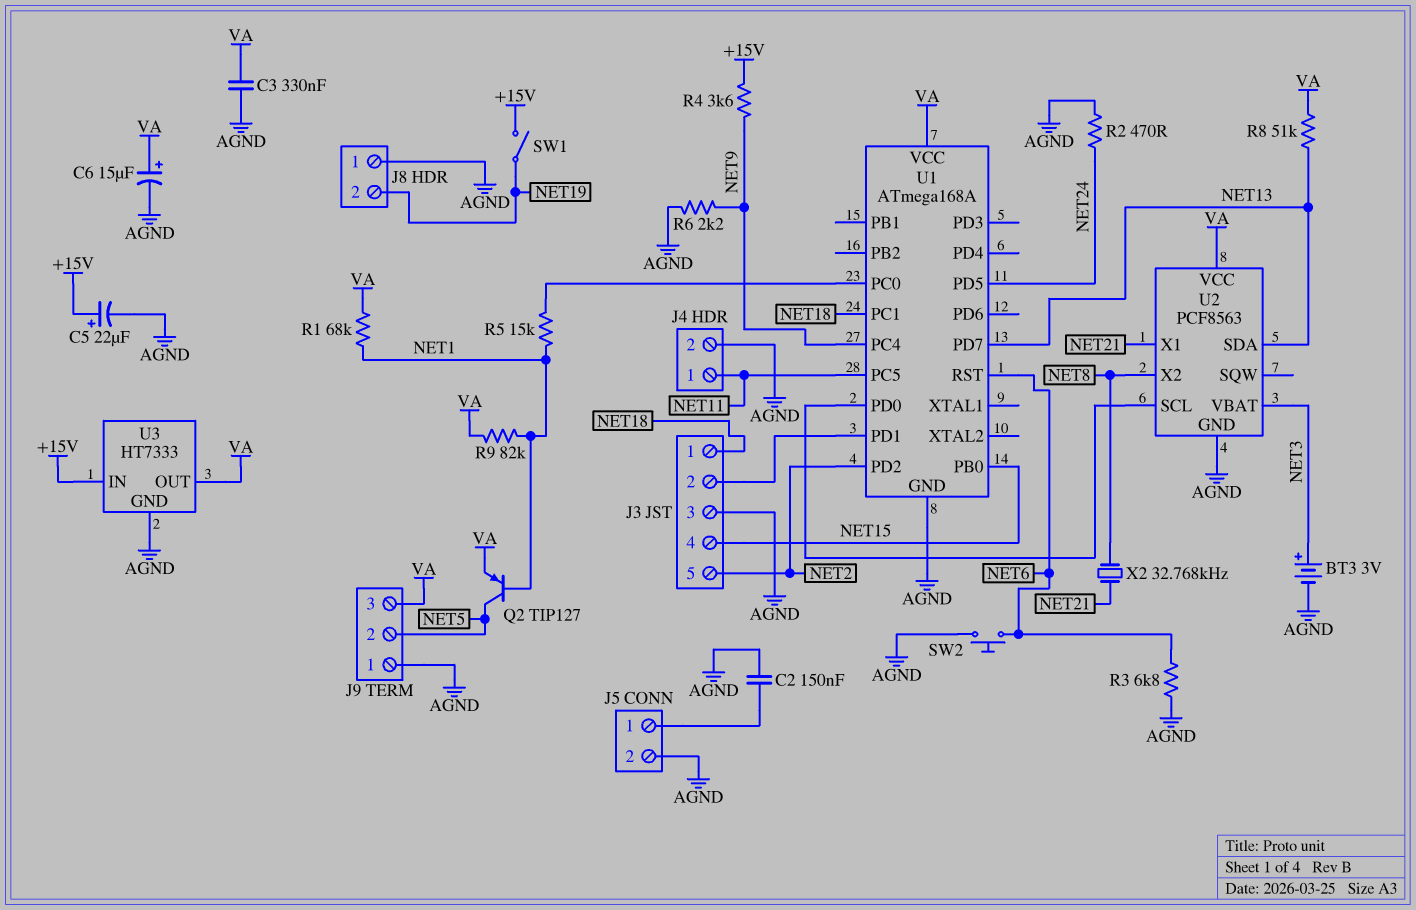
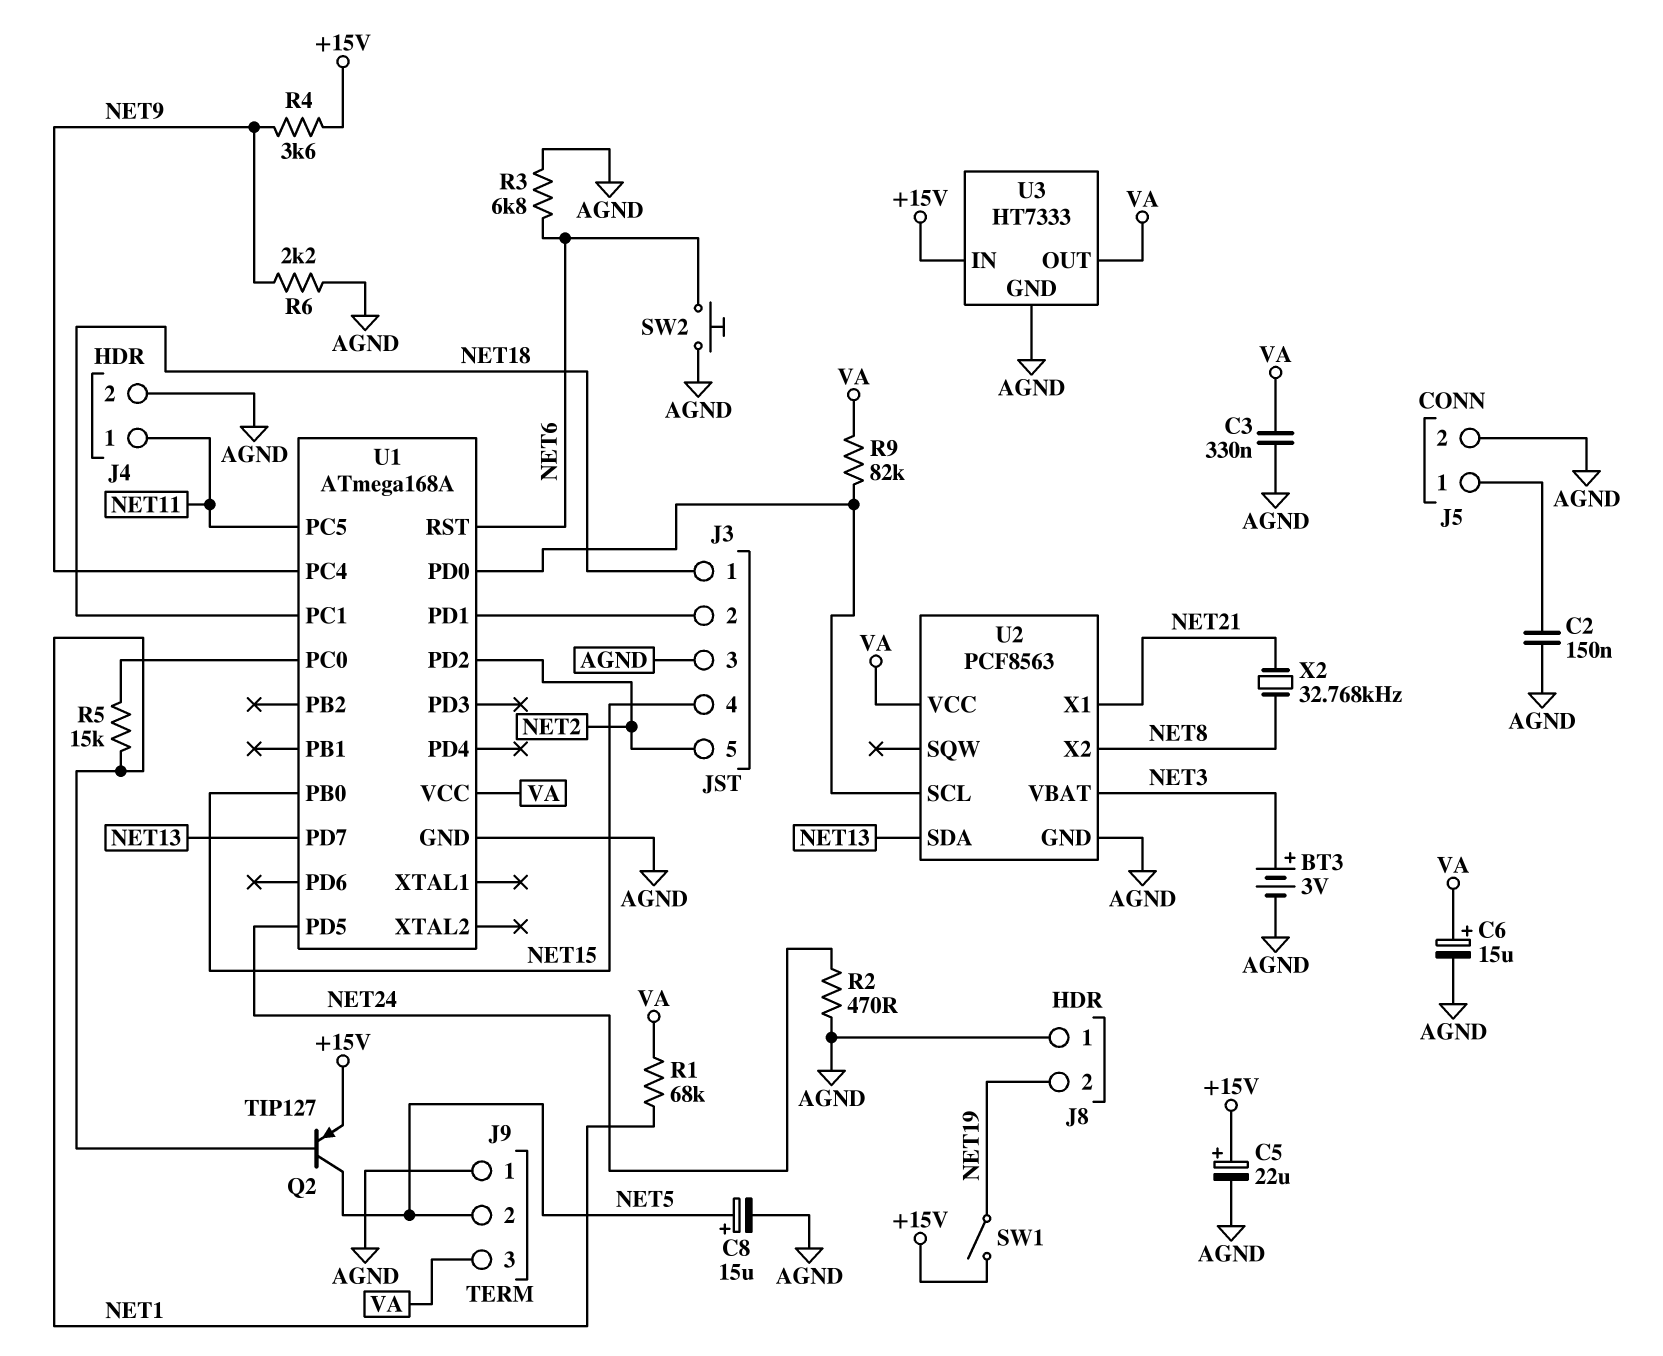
C8: none -> 15uF (plus NET5, minus AGND)
Q2: PNP TIP127 (B NET1, C NET5, E VA) -> PNP TIP127 (B NET1, C NET5, E +15V)
R8: 51k (NET13, VA) -> none
R9: 82k (NET1, VA) -> 82k (U1/PD0, VA)

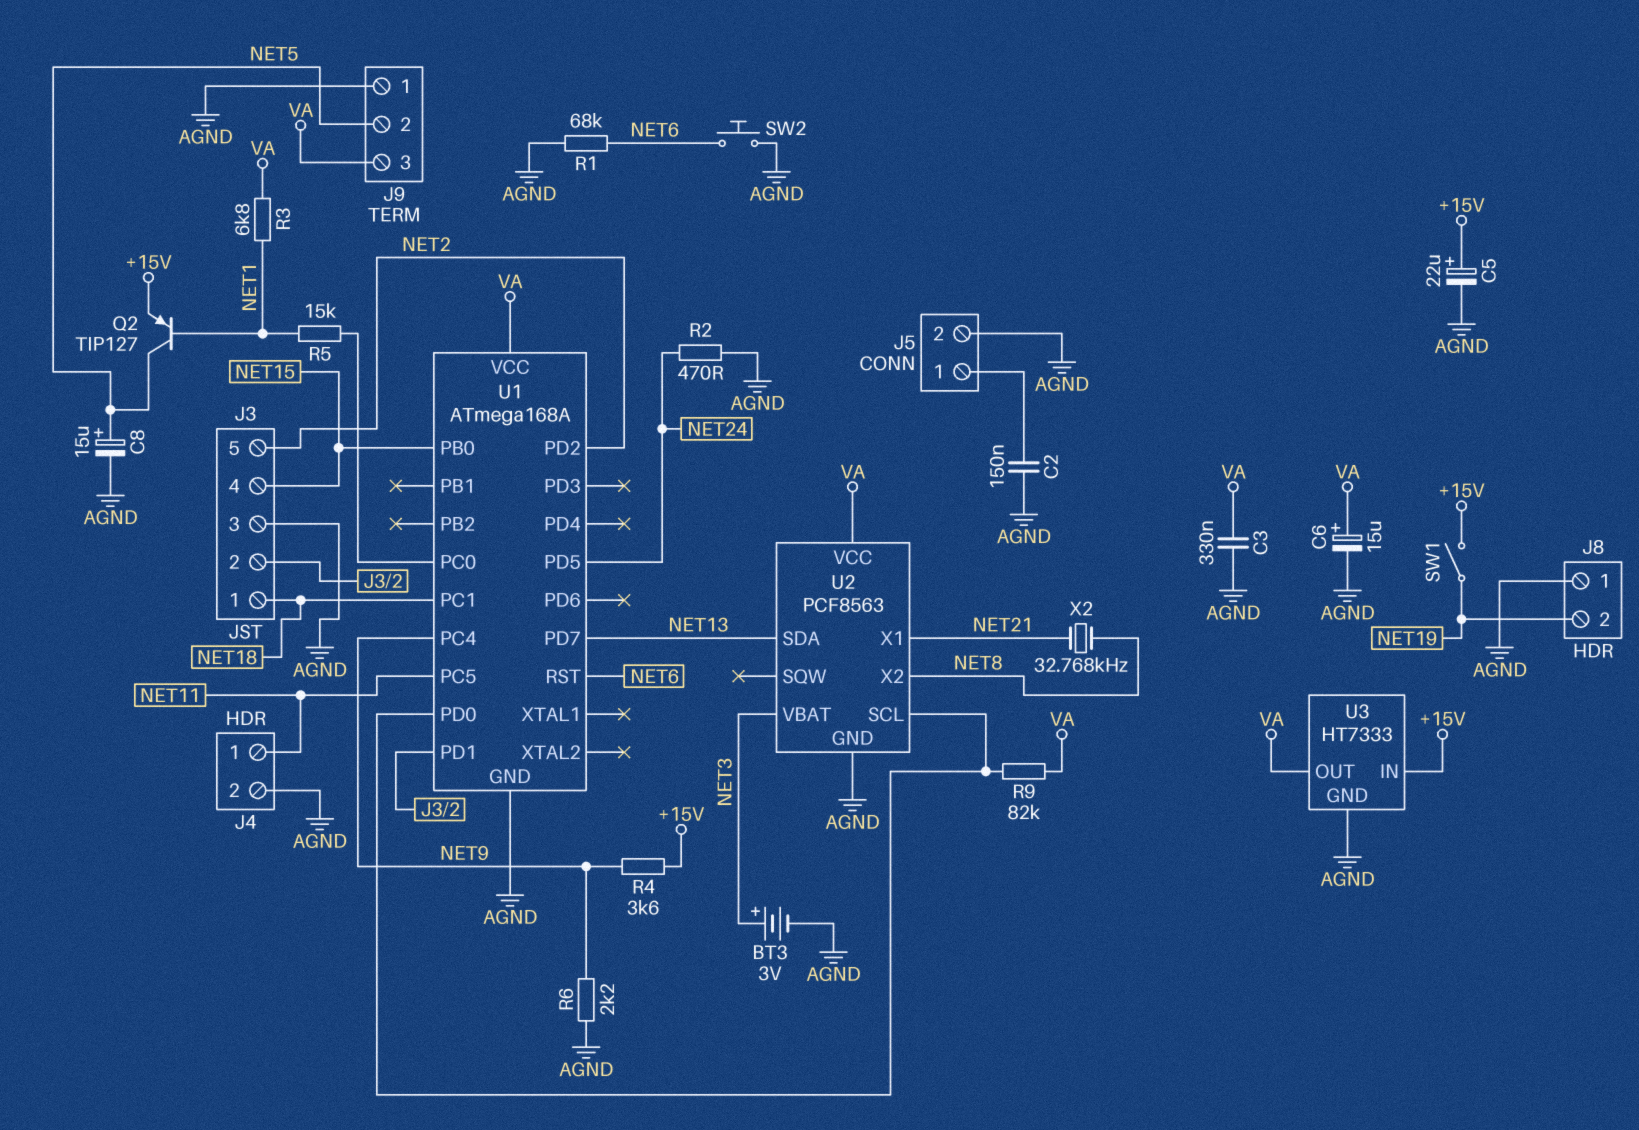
R1: 68k (NET1, VA) -> 68k (AGND, NET6)
R3: 6.8k (AGND, NET6) -> 6.8k (NET1, VA)

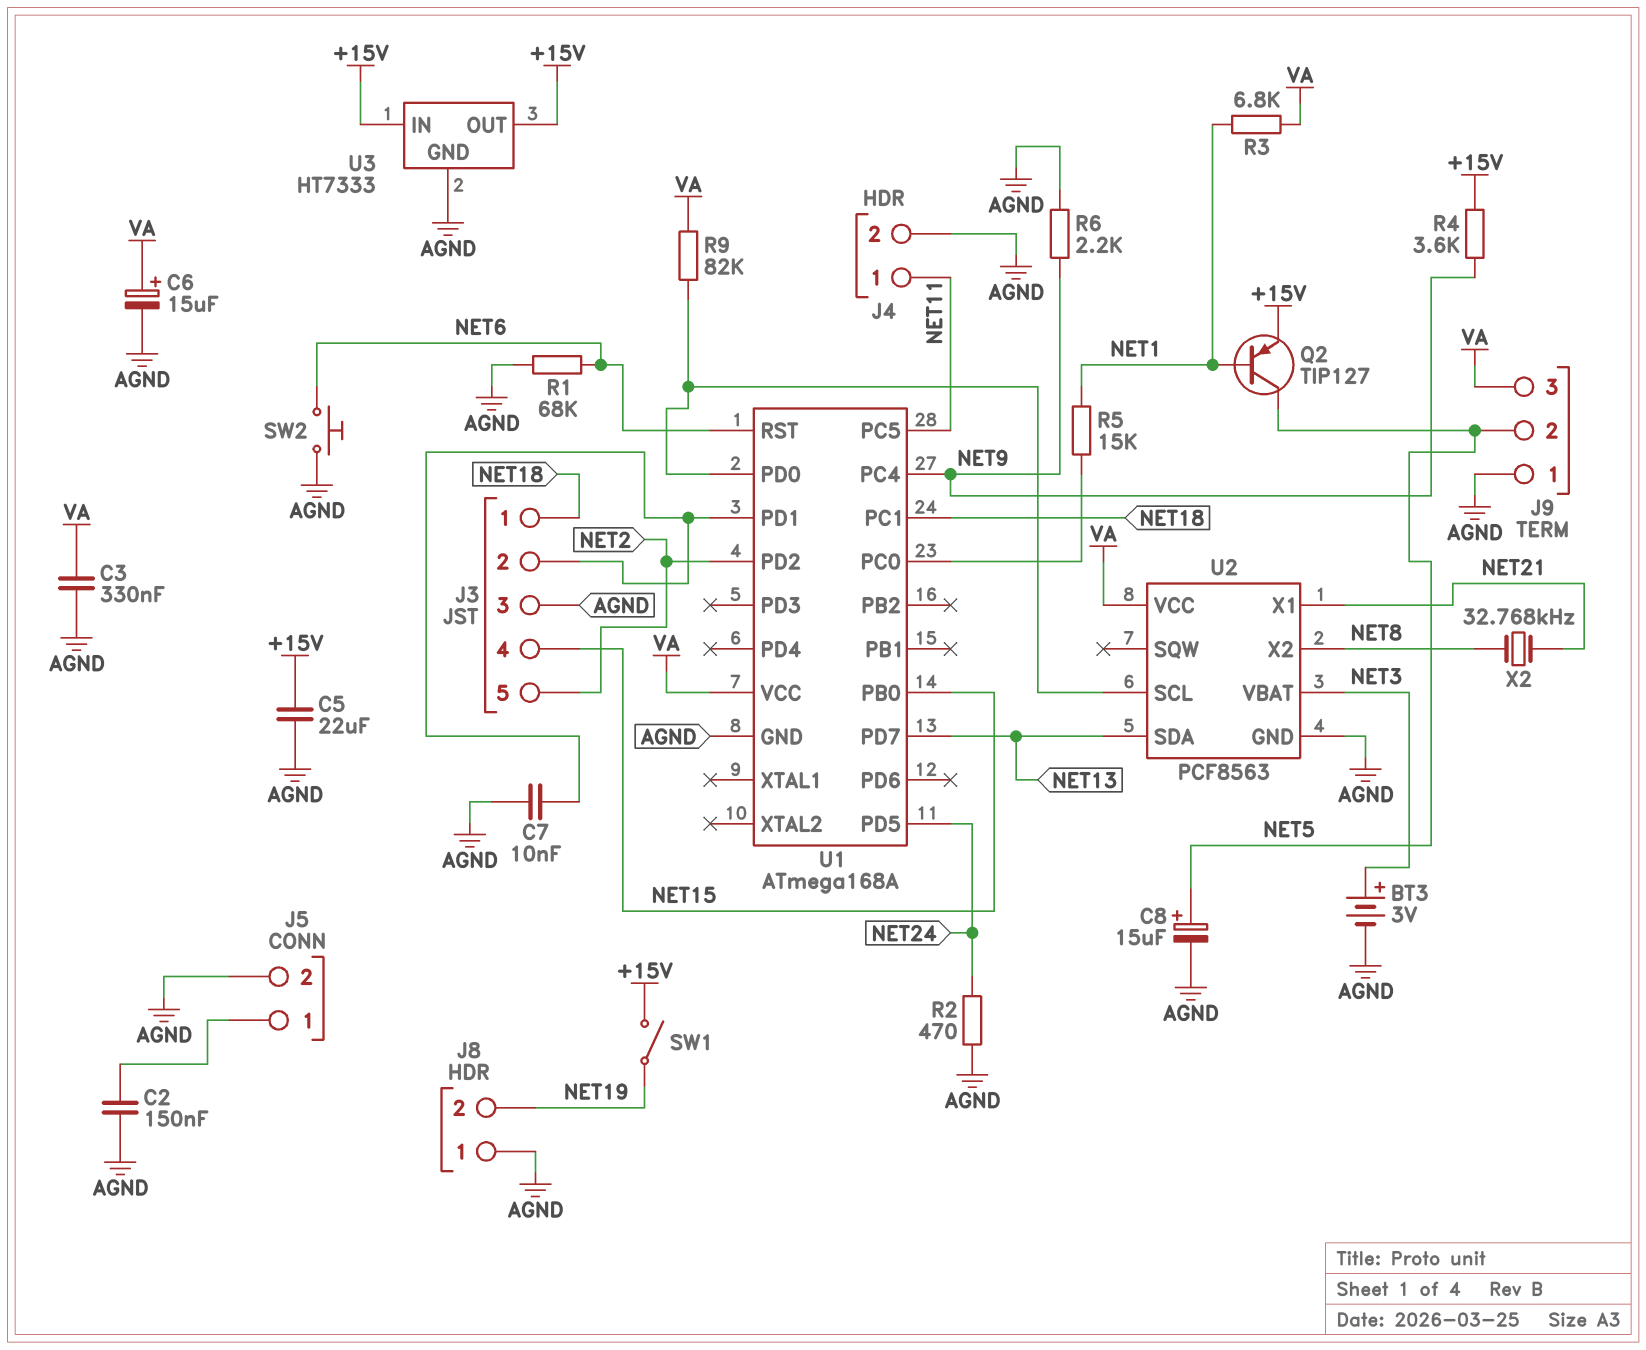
C5: 22uF (plus +15V, minus AGND) -> 22uF (+15V, AGND)
C7: none -> 10nF (AGND, J3/2)
U3 pin OUT: VA -> +15V

